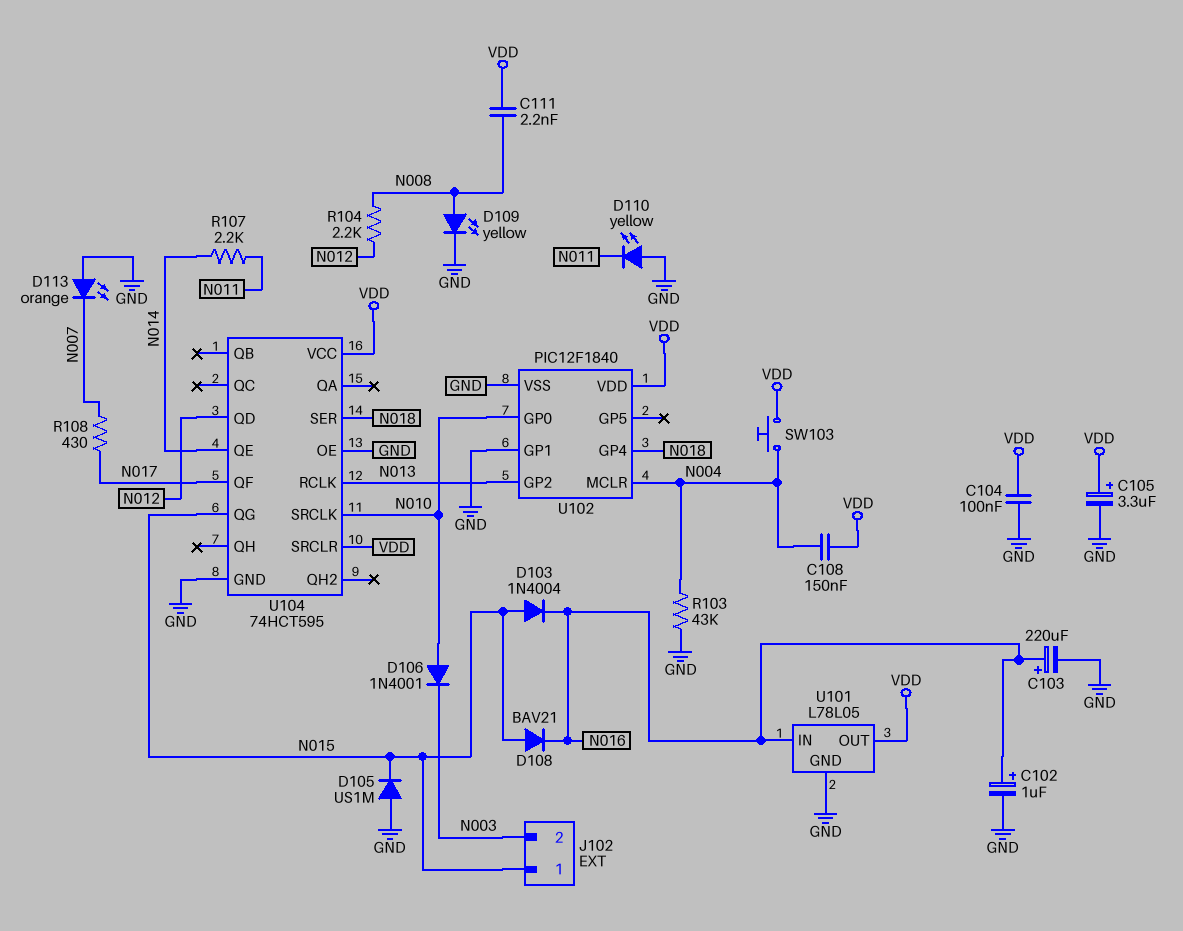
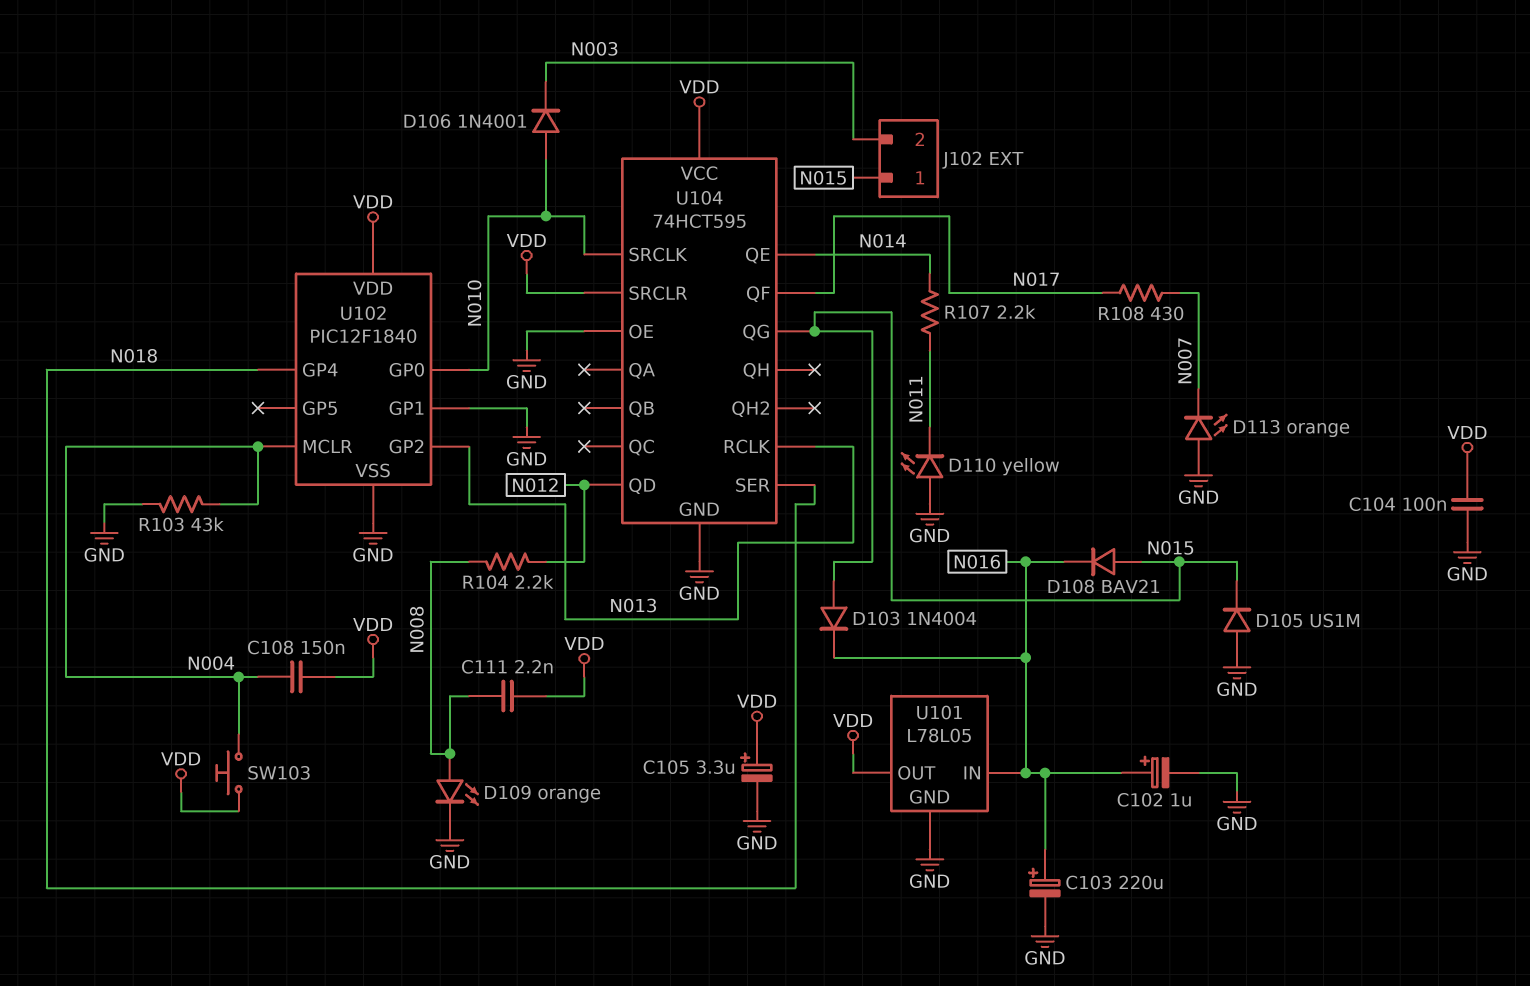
D109: LED yellow (A N008, K GND) -> LED orange (A N008, K GND)

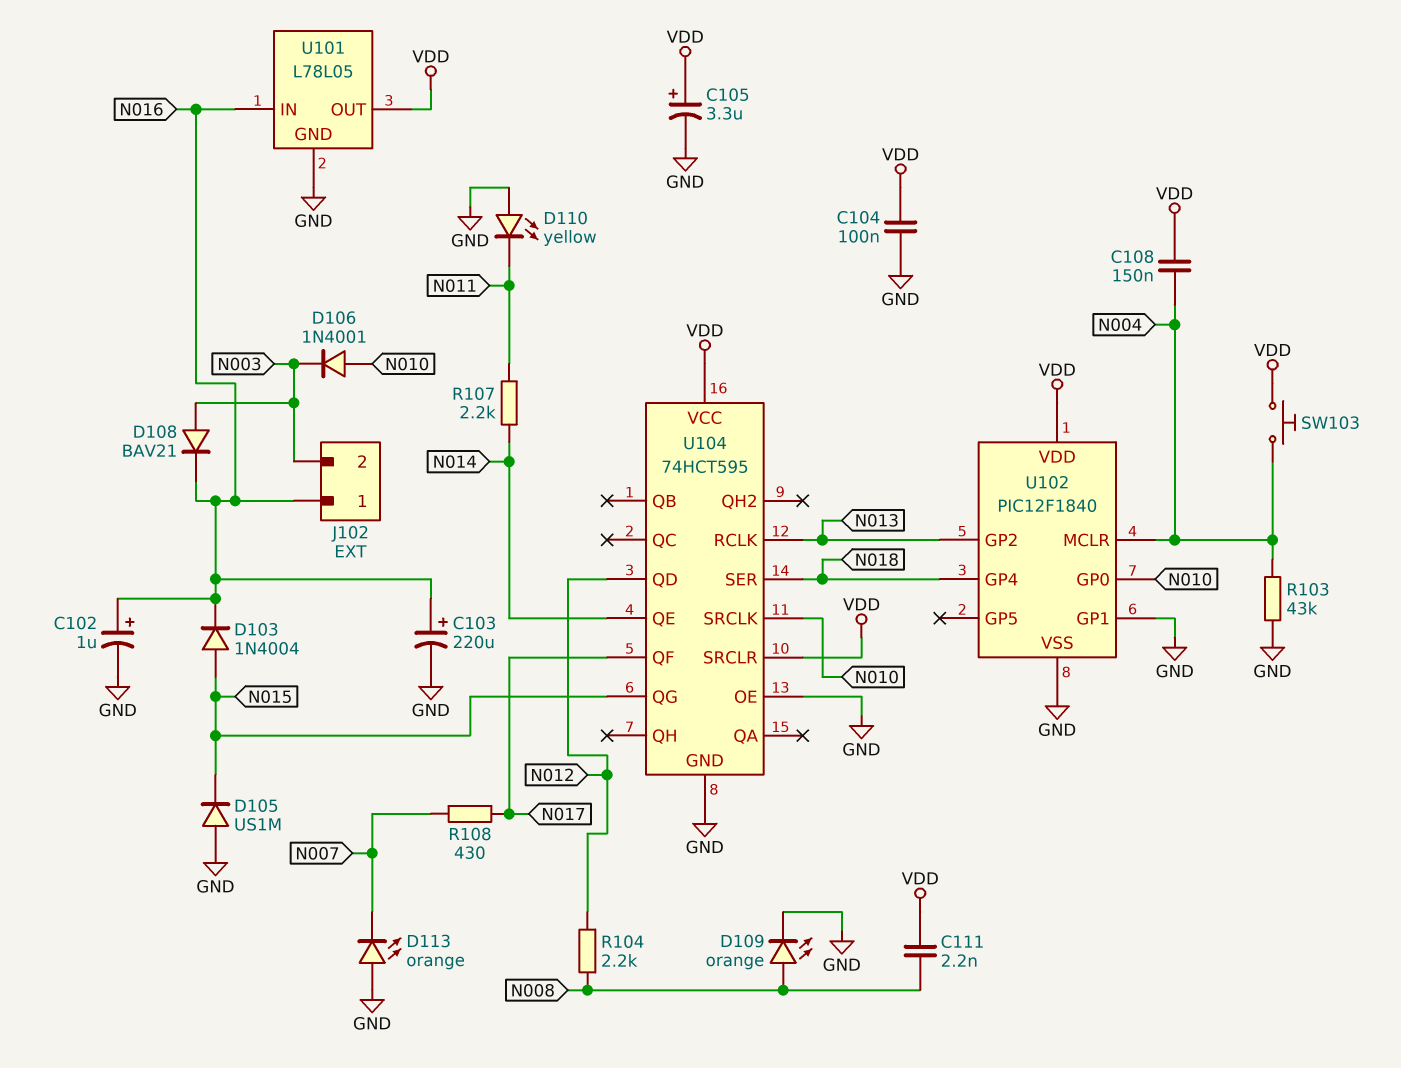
D108: diode BAV21 (A N015, K N016) -> diode BAV21 (A N003, K N016)
J102 pin 1: N015 -> N016

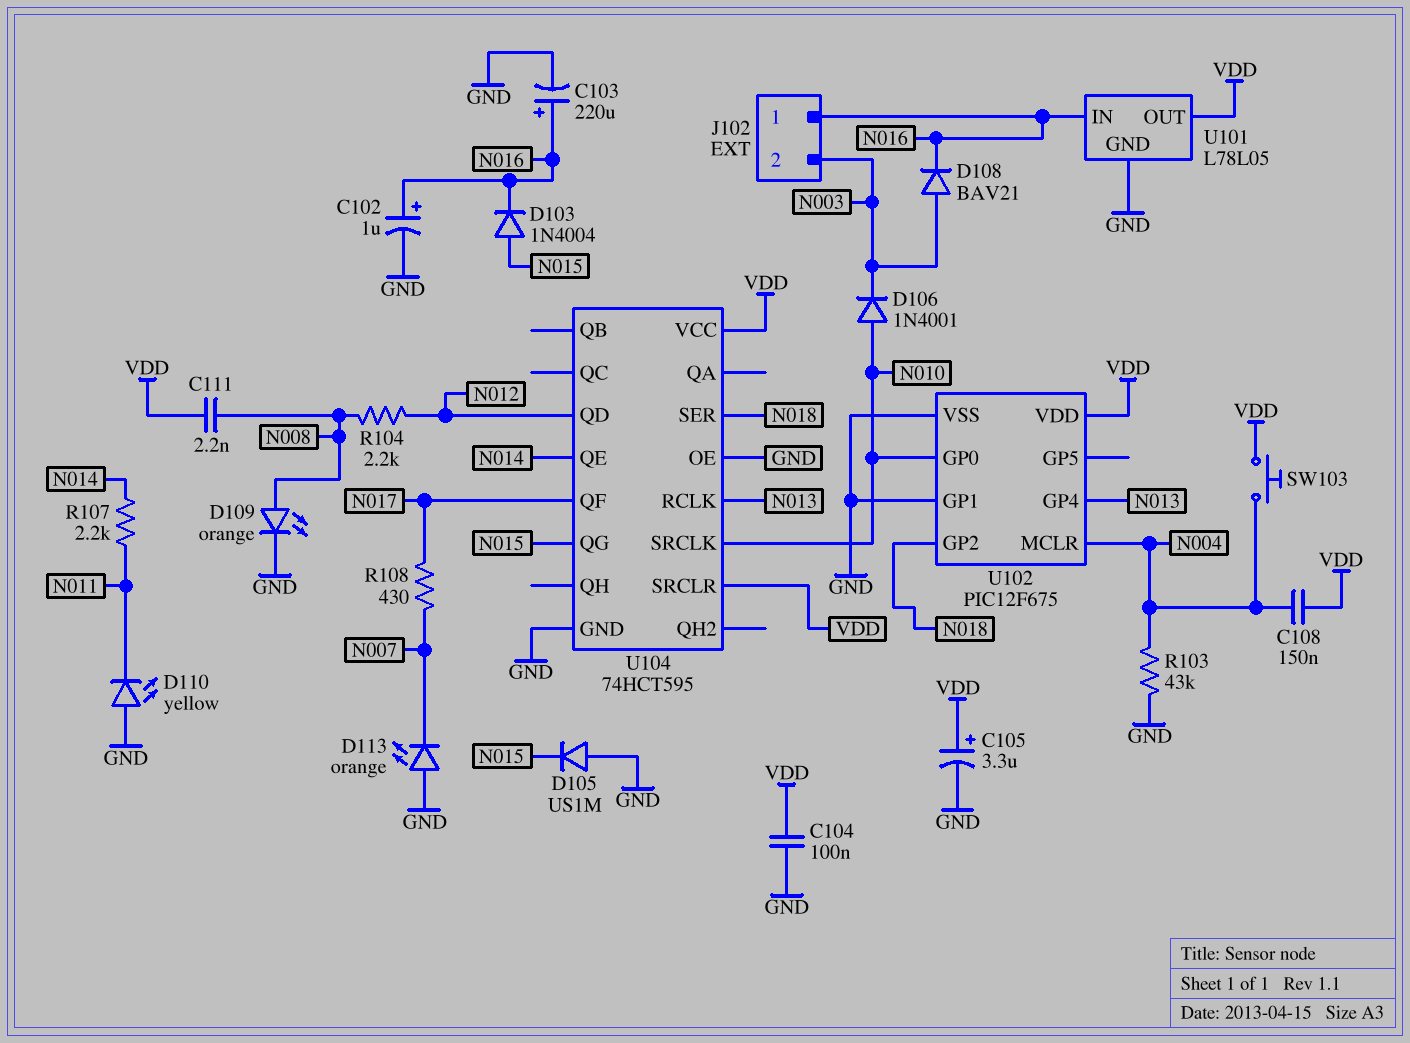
U102: PIC12F1840 -> PIC12F675
U102 pin GP2: N013 -> N018
U102 pin GP4: N018 -> N013

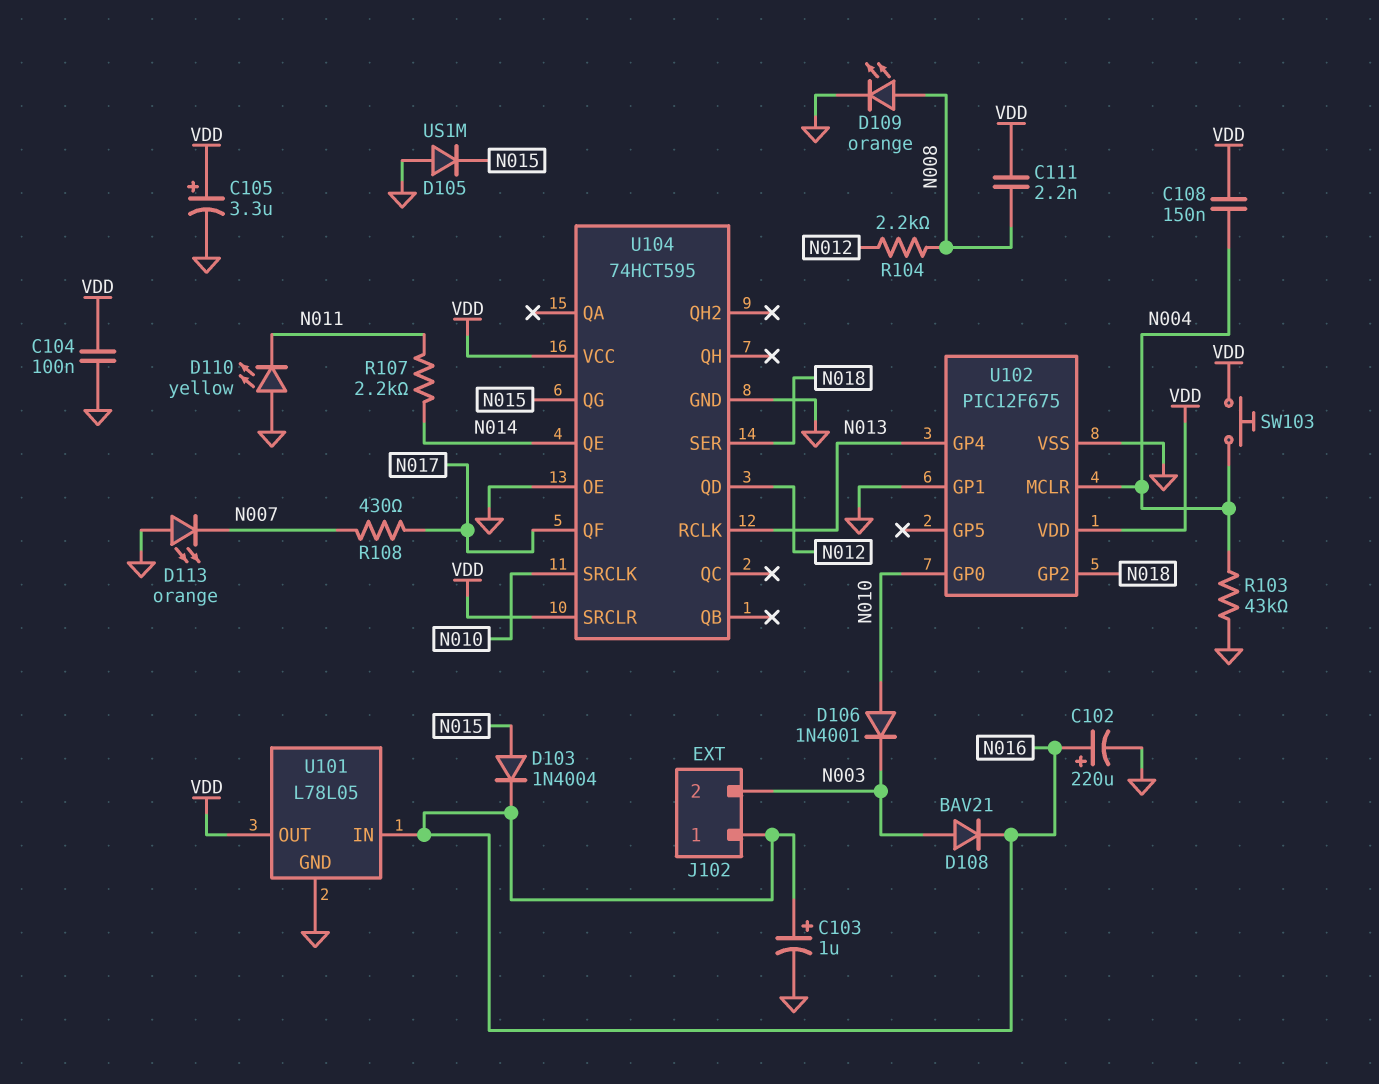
C102: 1uF (plus N016, minus GND) -> 220uF (plus N016, minus GND)
C103: 220uF (plus N016, minus GND) -> 1uF (plus N016, minus GND)

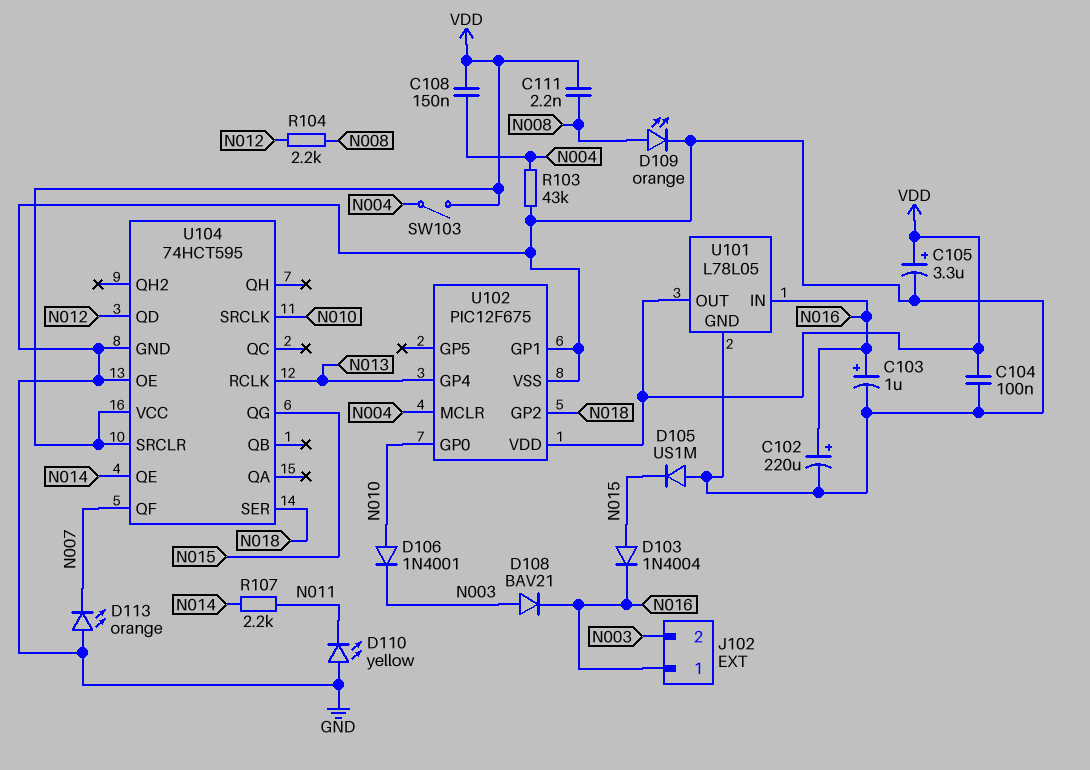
R108: 430 (N007, N017) -> none
SW103: button (N004, VDD) -> switch (N004, VDD)
U104 pin QF: N017 -> N007

